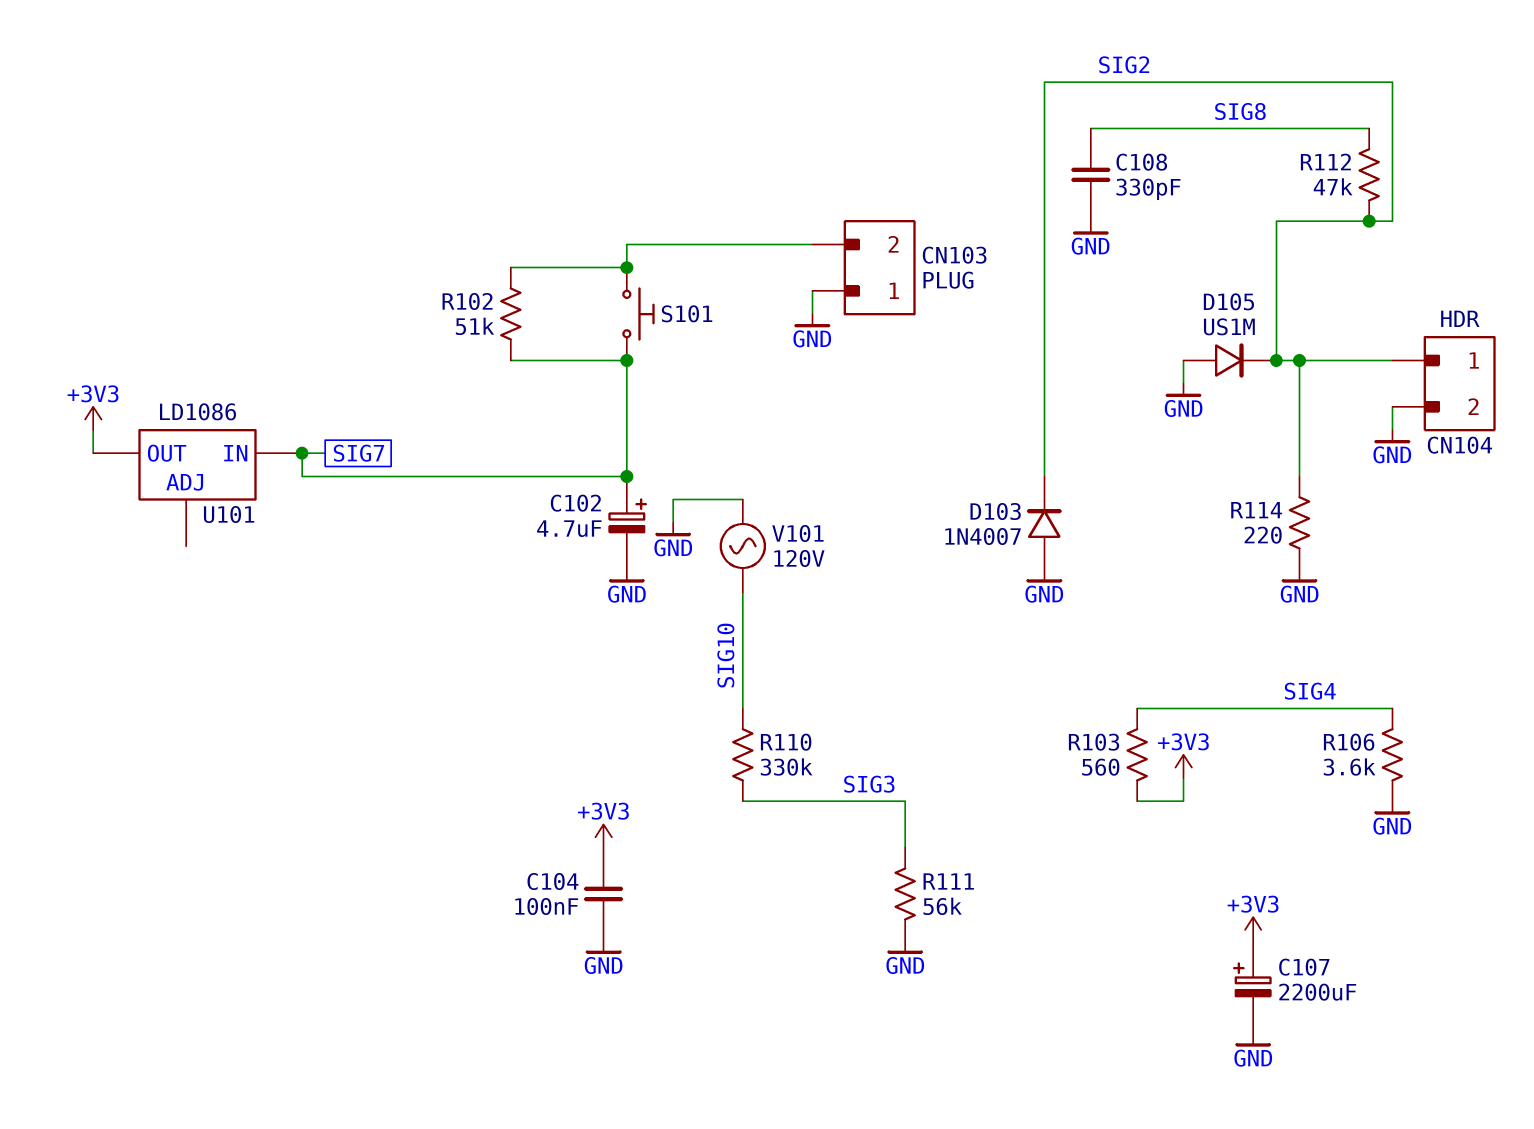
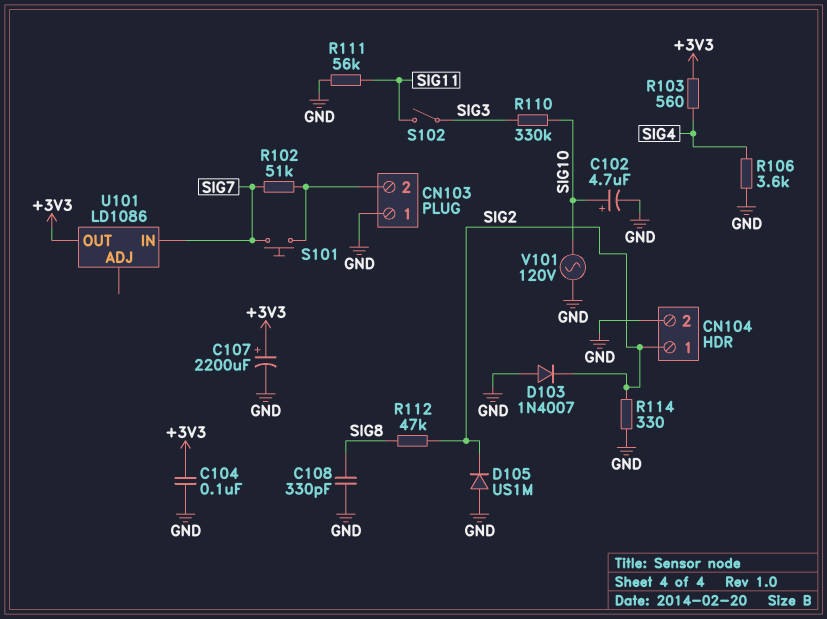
C102: 4.7uF (plus SIG7, minus GND) -> 4.7uF (plus SIG10, minus GND)
R111: 56k (GND, SIG3) -> 56k (GND, SIG11)
R114: 220 (GND, SIG2) -> 330 (GND, SIG2)
S102: none -> switch (SIG3, SIG11)

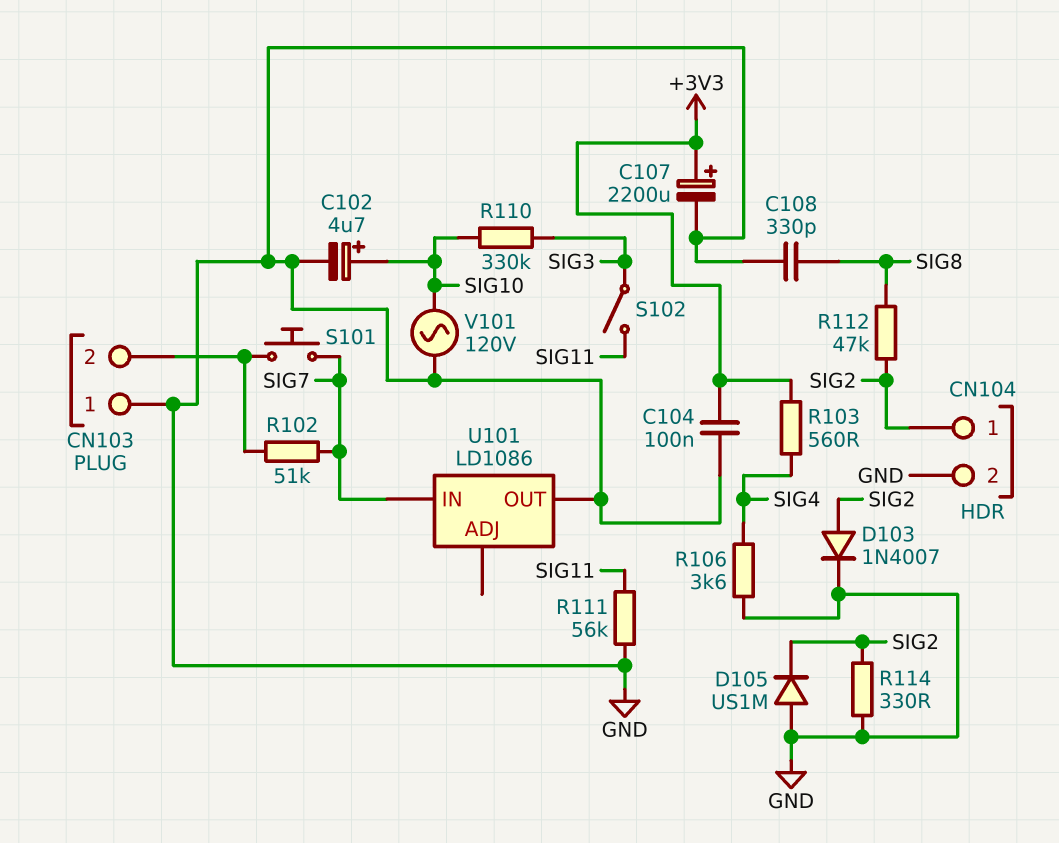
D103: diode 1N4007 (A GND, K SIG2) -> diode 1N4007 (A SIG2, K GND)
U101 pin OUT: +3V3 -> GND

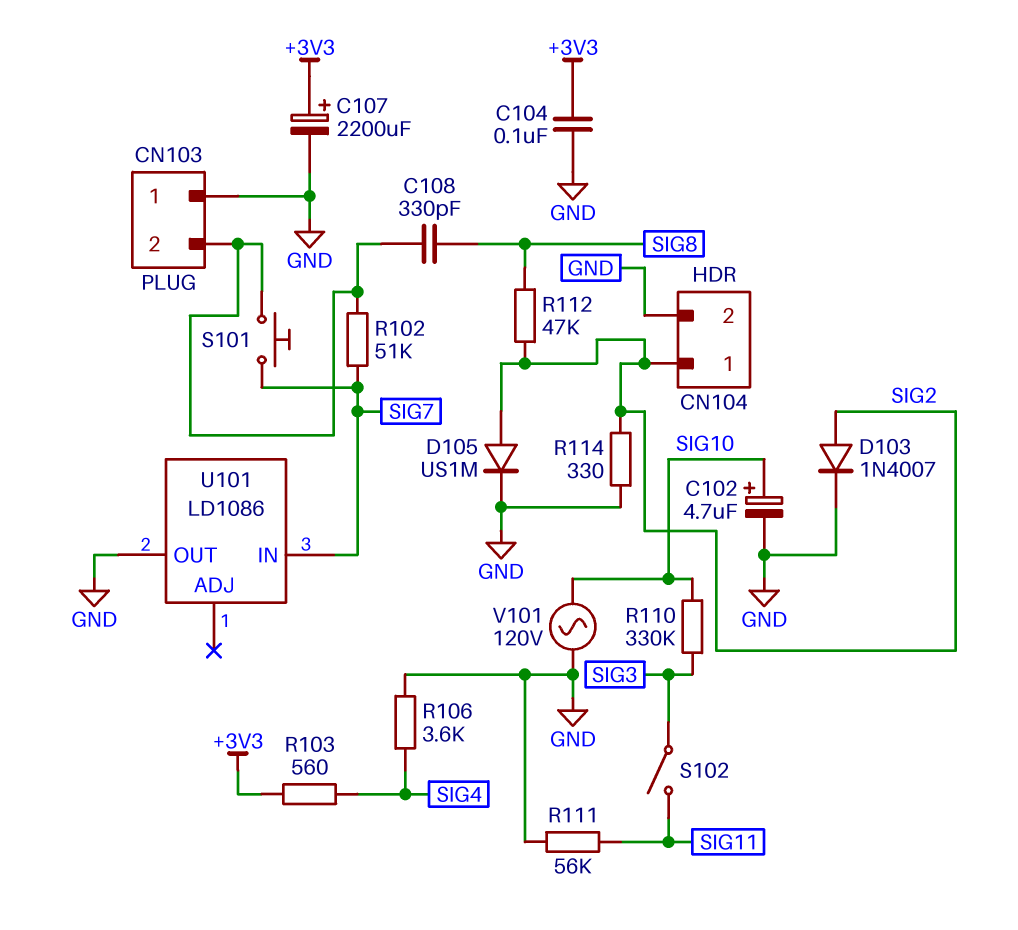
C108: 330pF (GND, SIG8) -> 330pF (CN103/2, SIG8)
D105: diode US1M (A GND, K SIG2) -> diode US1M (A SIG2, K GND)

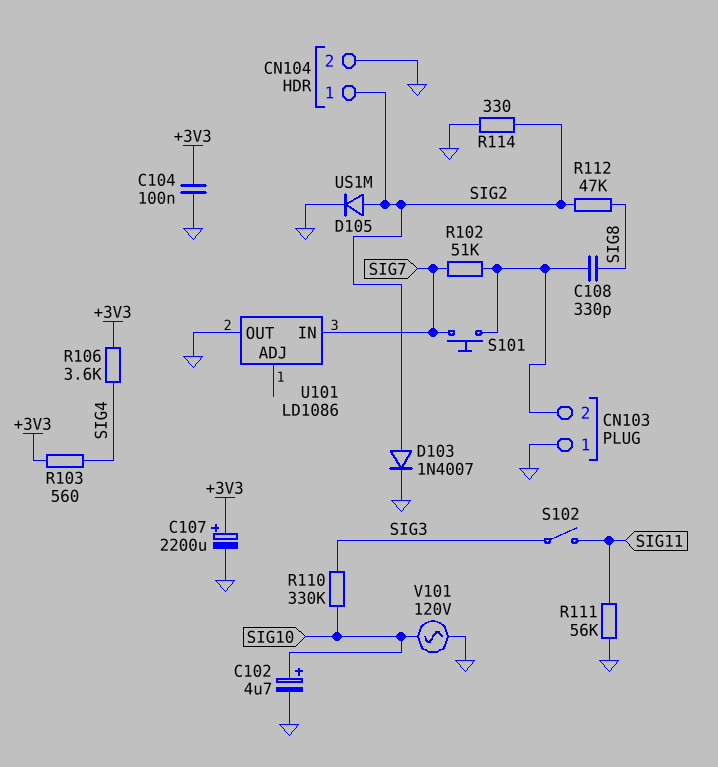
R106: 3.6k (GND, SIG4) -> 3.6k (+3V3, SIG4)

